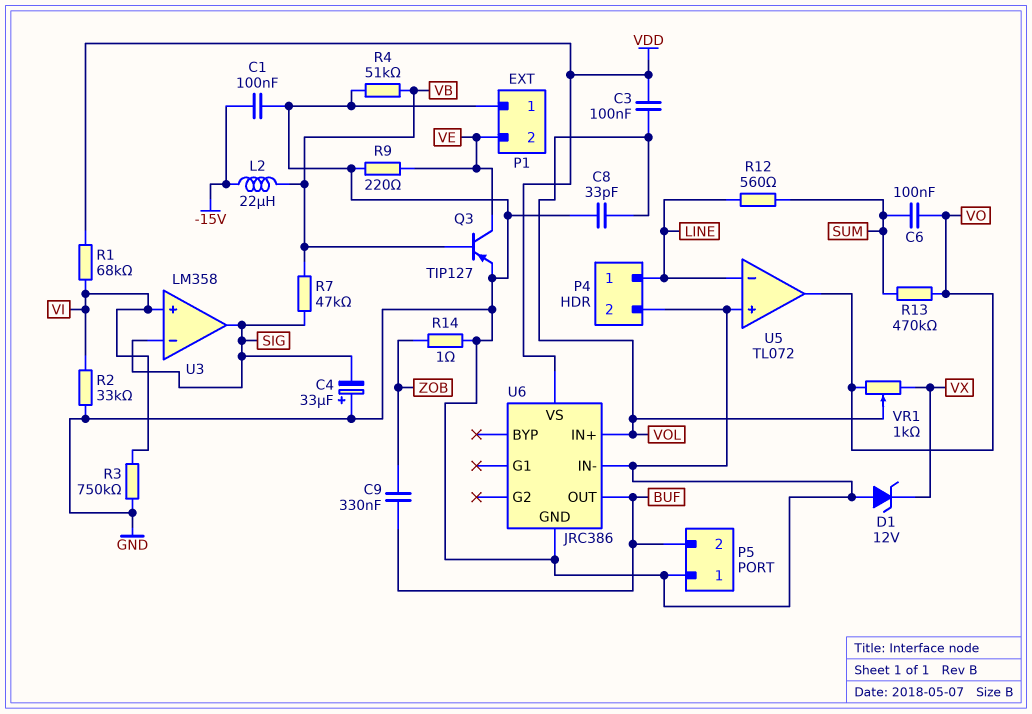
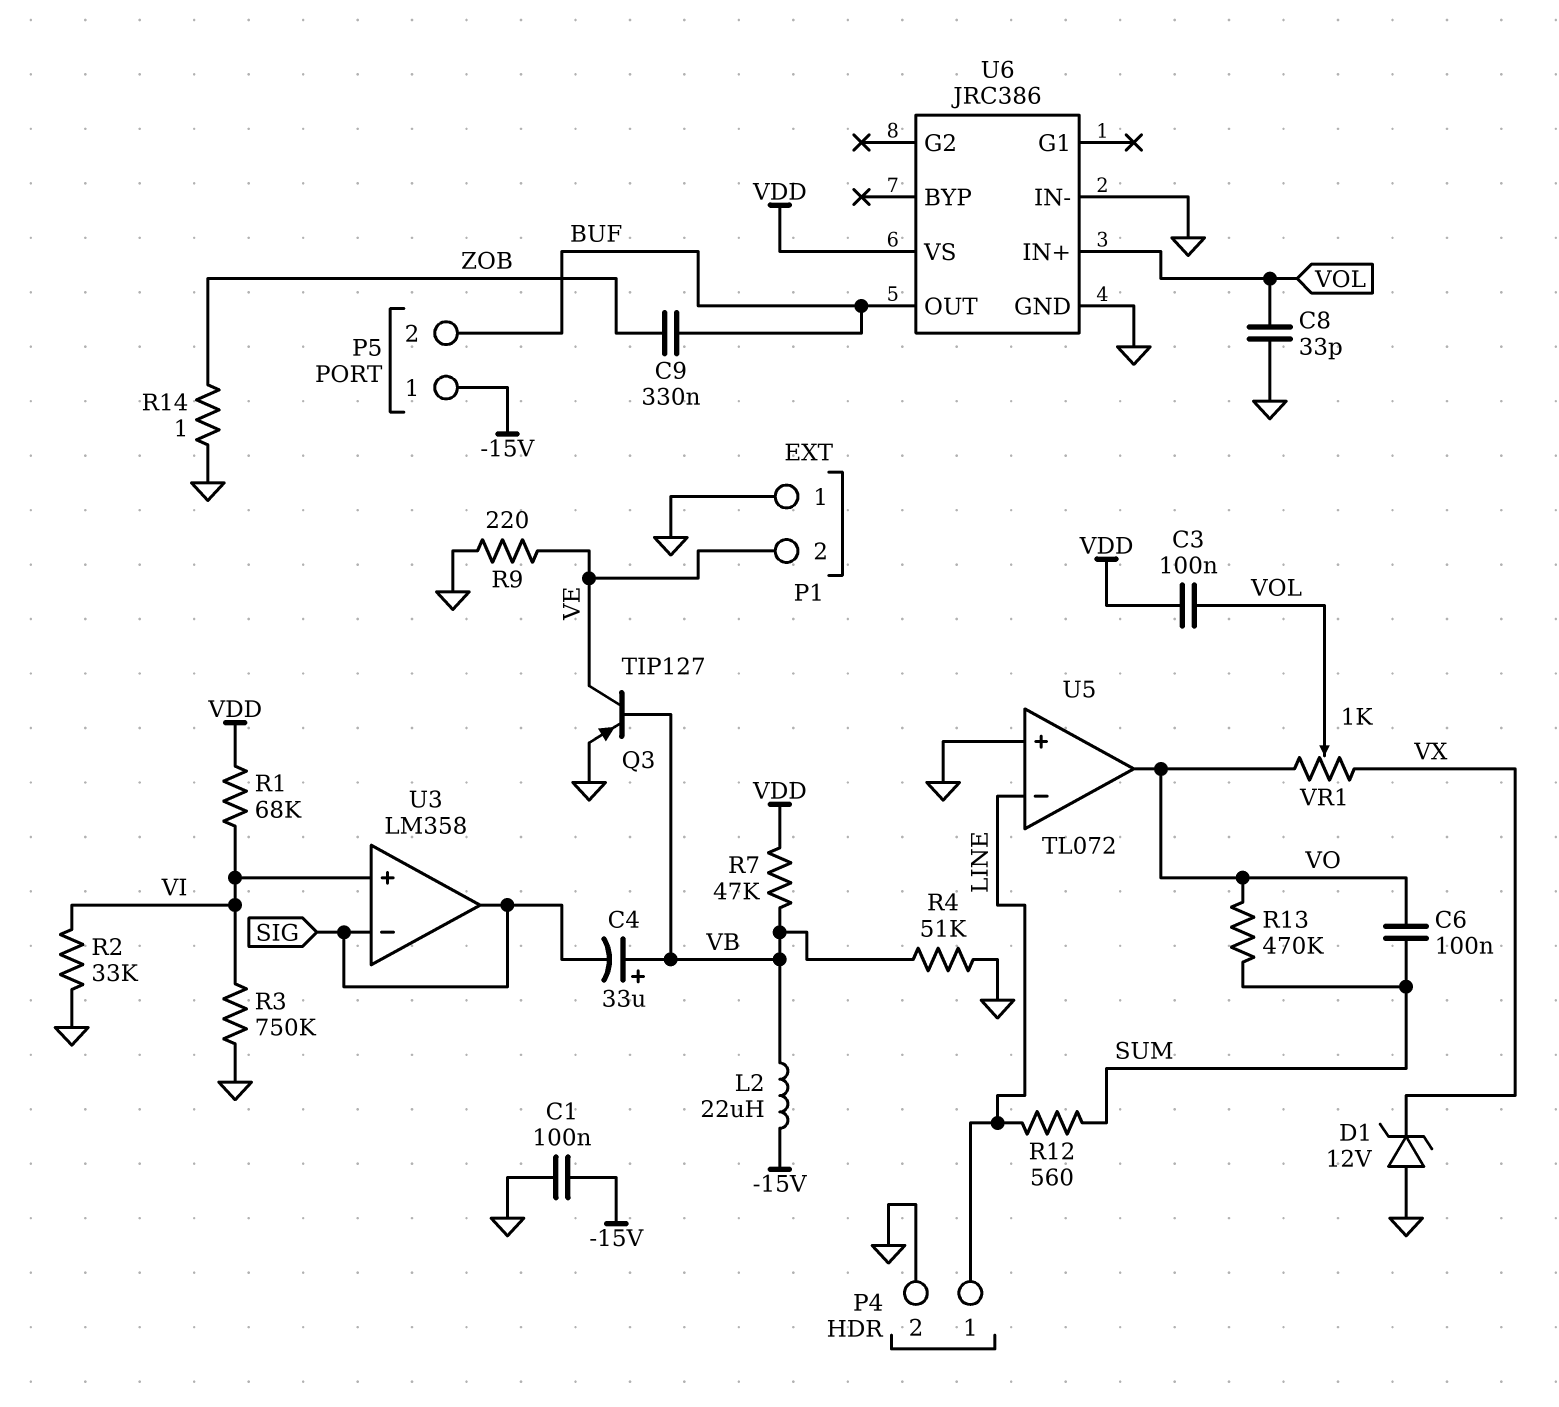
C4: 33uF (plus GND, minus SIG) -> 33uF (plus VB, minus SIG)
P5 pin 1: GND -> -15V
R7: 47k (SIG, VB) -> 47k (VB, VDD)

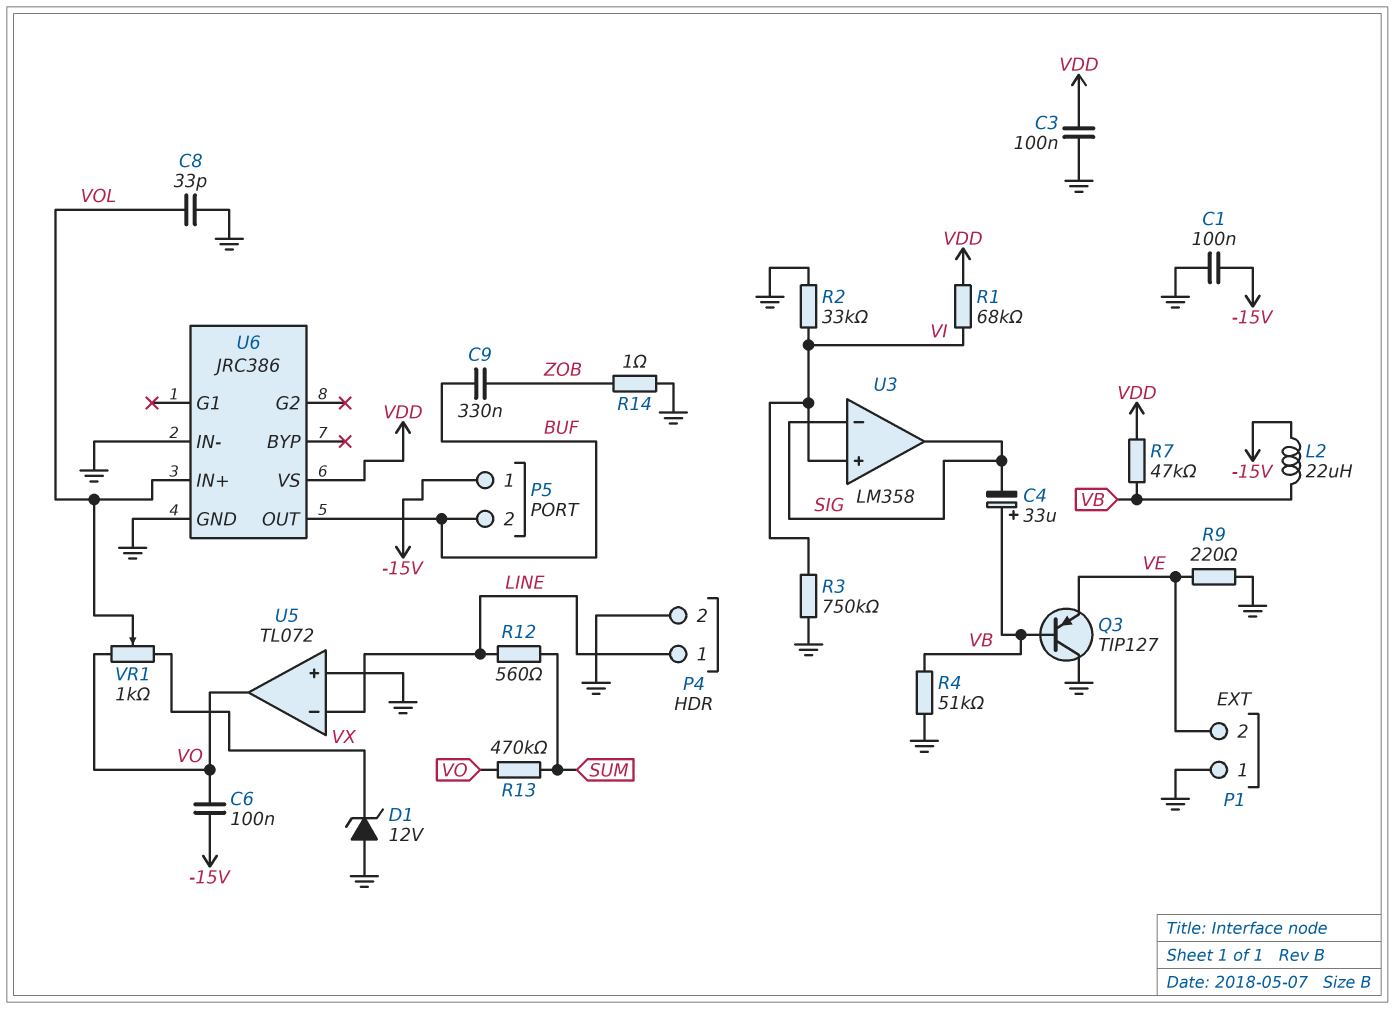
C3: 100nF (VDD, VOL) -> 100nF (GND, VDD)
C6: 100nF (SUM, VO) -> 100nF (-15V, VO)
Q3: PNP TIP127 (B VB, C VE, E GND) -> PNP TIP127 (B VB, C GND, E VE)

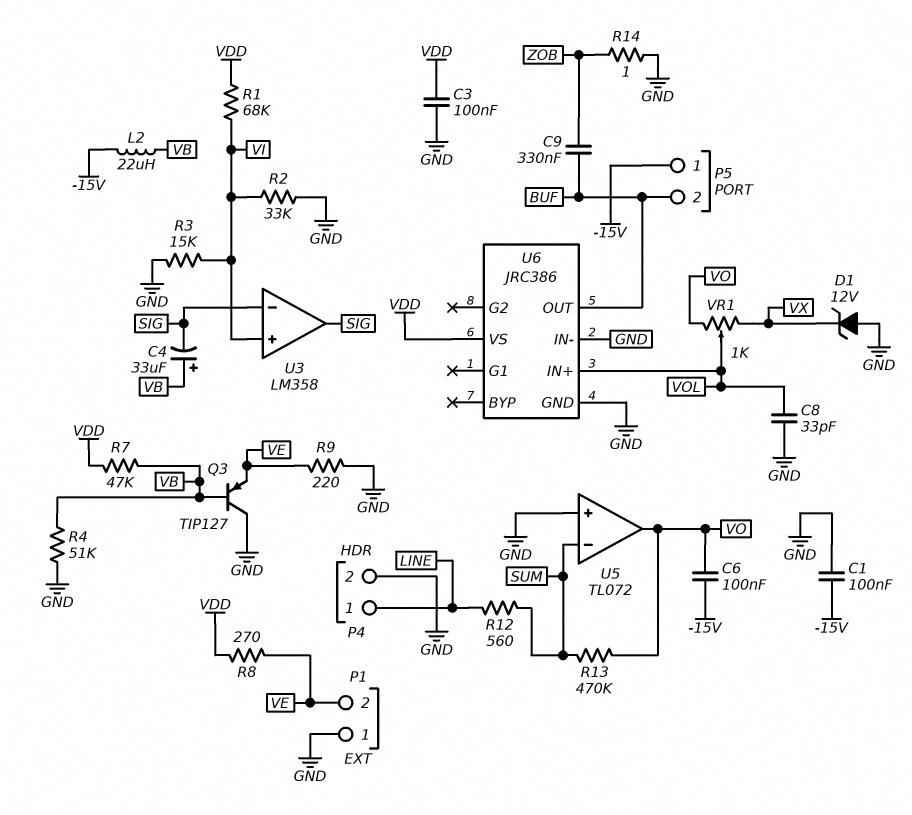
R3: 750k (GND, VI) -> 15k (GND, VI)
R8: none -> 270 (VDD, VE)
U5 pin in-: LINE -> SUM

